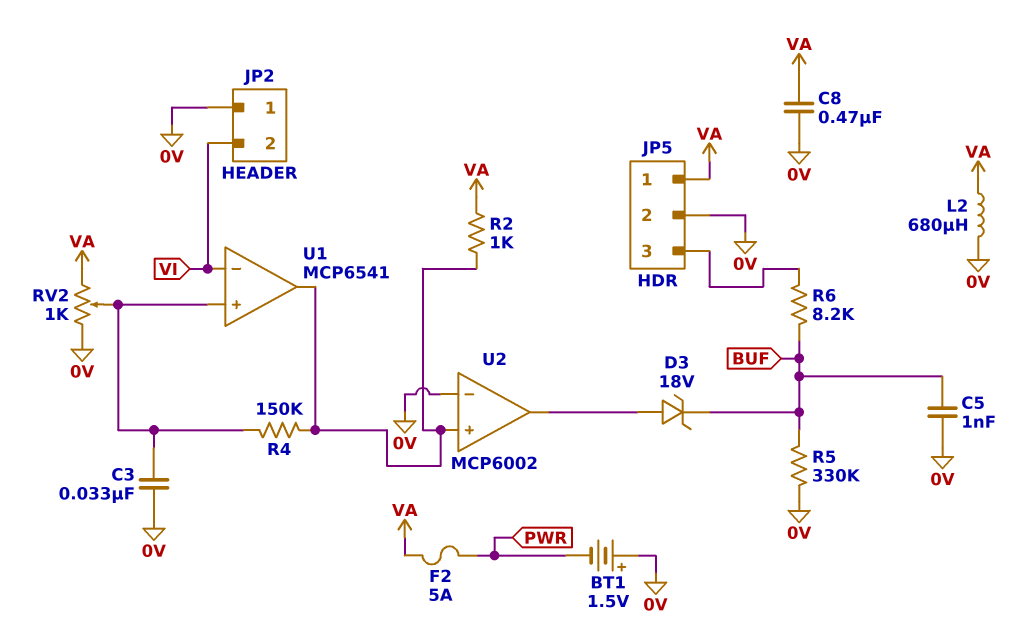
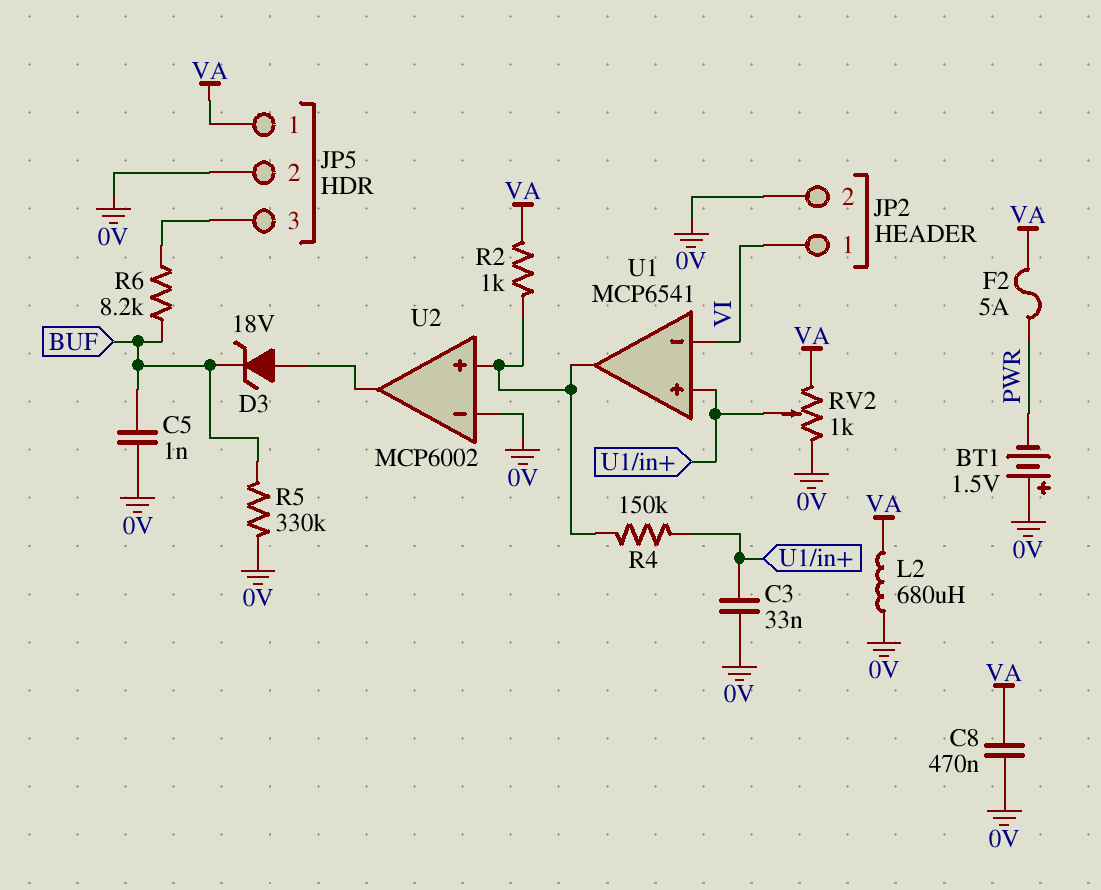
JP2 pin 1: 0V -> VI
JP2 pin 2: VI -> 0V

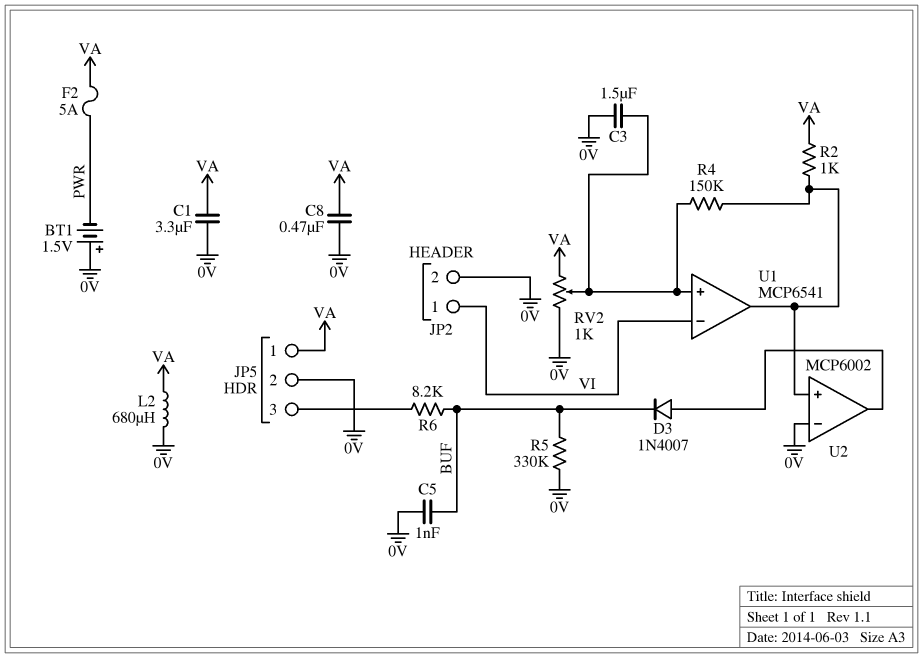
C1: none -> 3.3uF (0V, VA)
C3: 33nF (0V, U1/in+) -> 1.5uF (0V, U1/in+)
D3: zener 18V (A U2/out, K BUF) -> diode 1N4007 (A U2/out, K BUF)

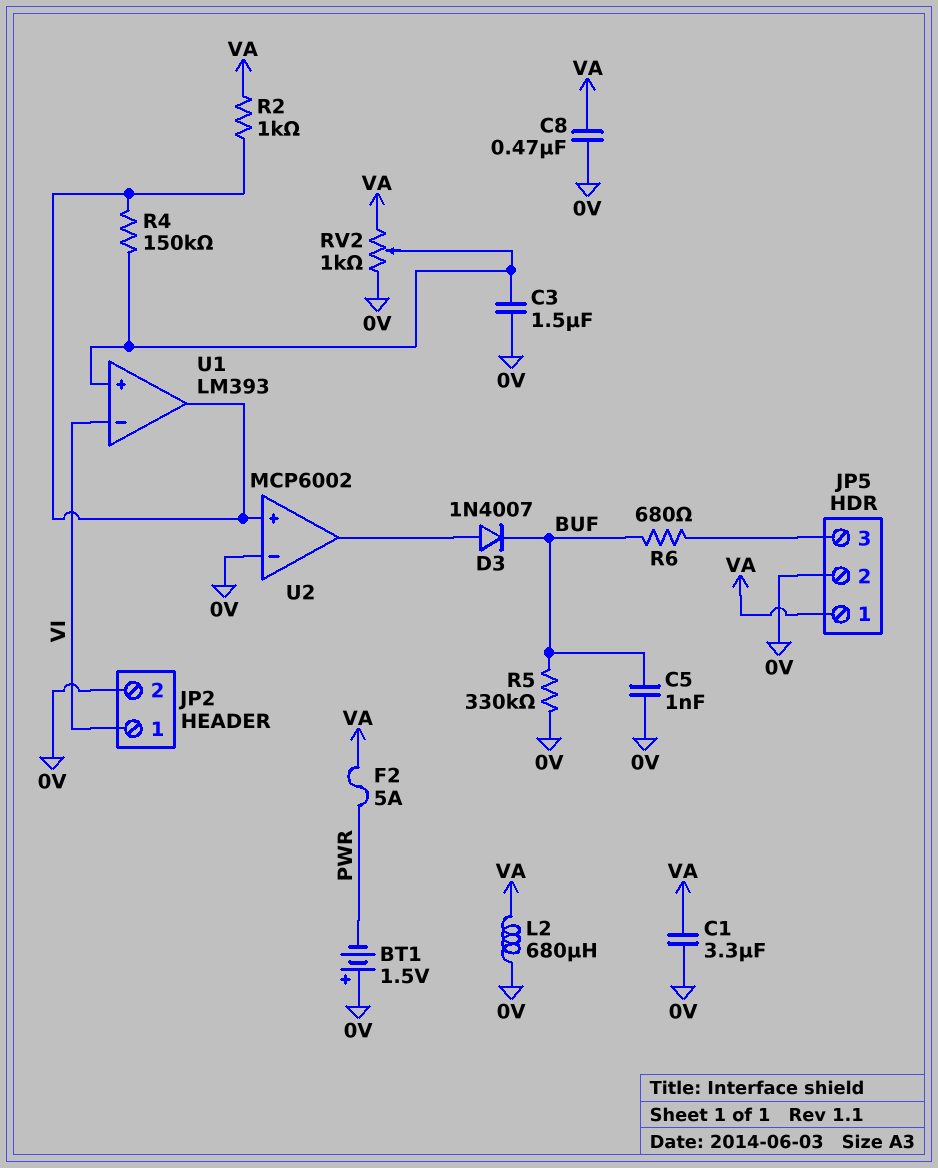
R6: 8.2k (BUF, JP5/3) -> 680 (BUF, JP5/3)
U1: MCP6541 -> LM393

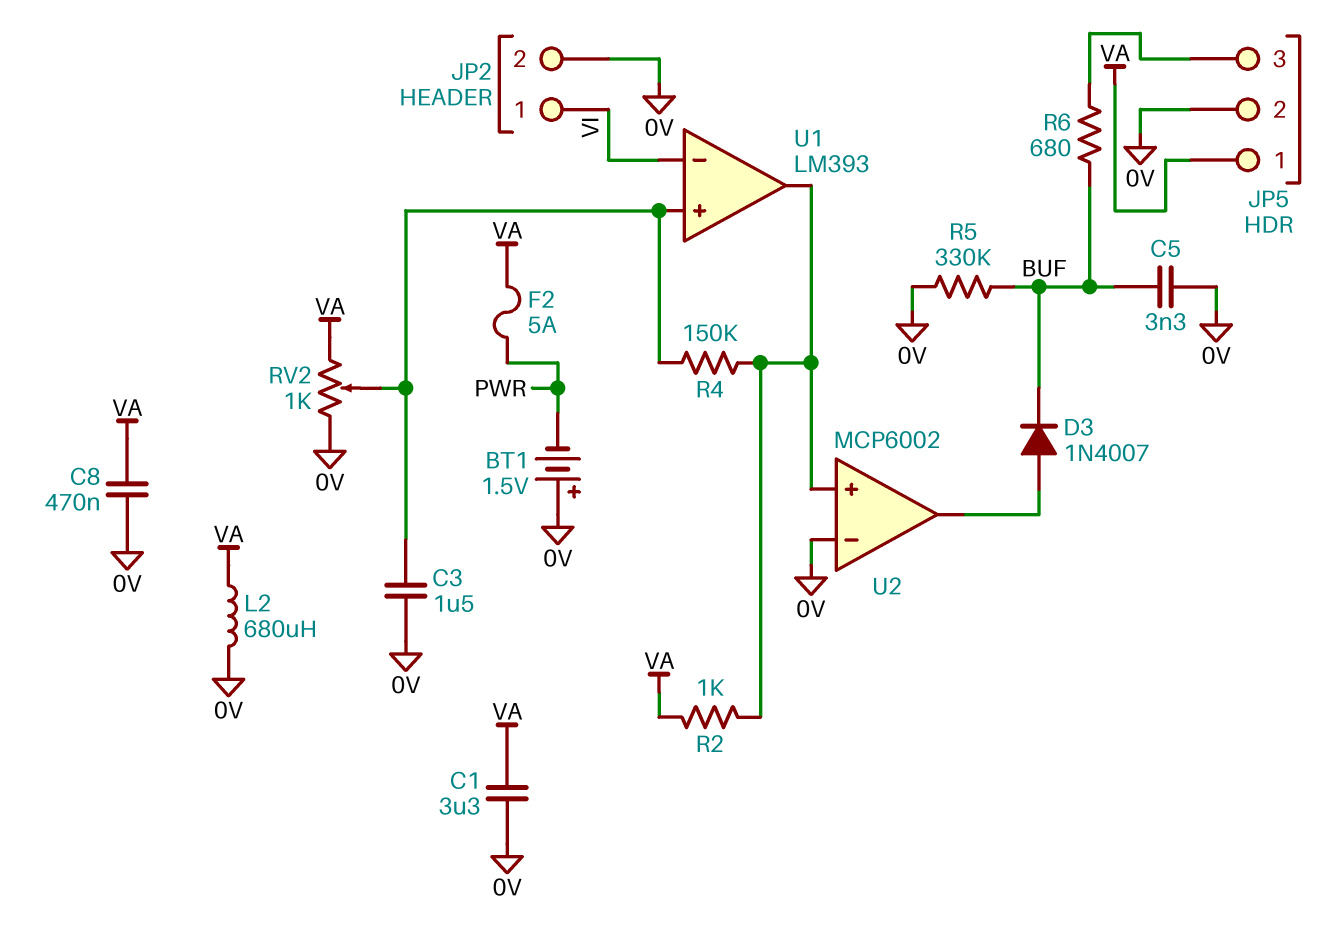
C5: 1nF (0V, BUF) -> 3.3nF (0V, BUF)

